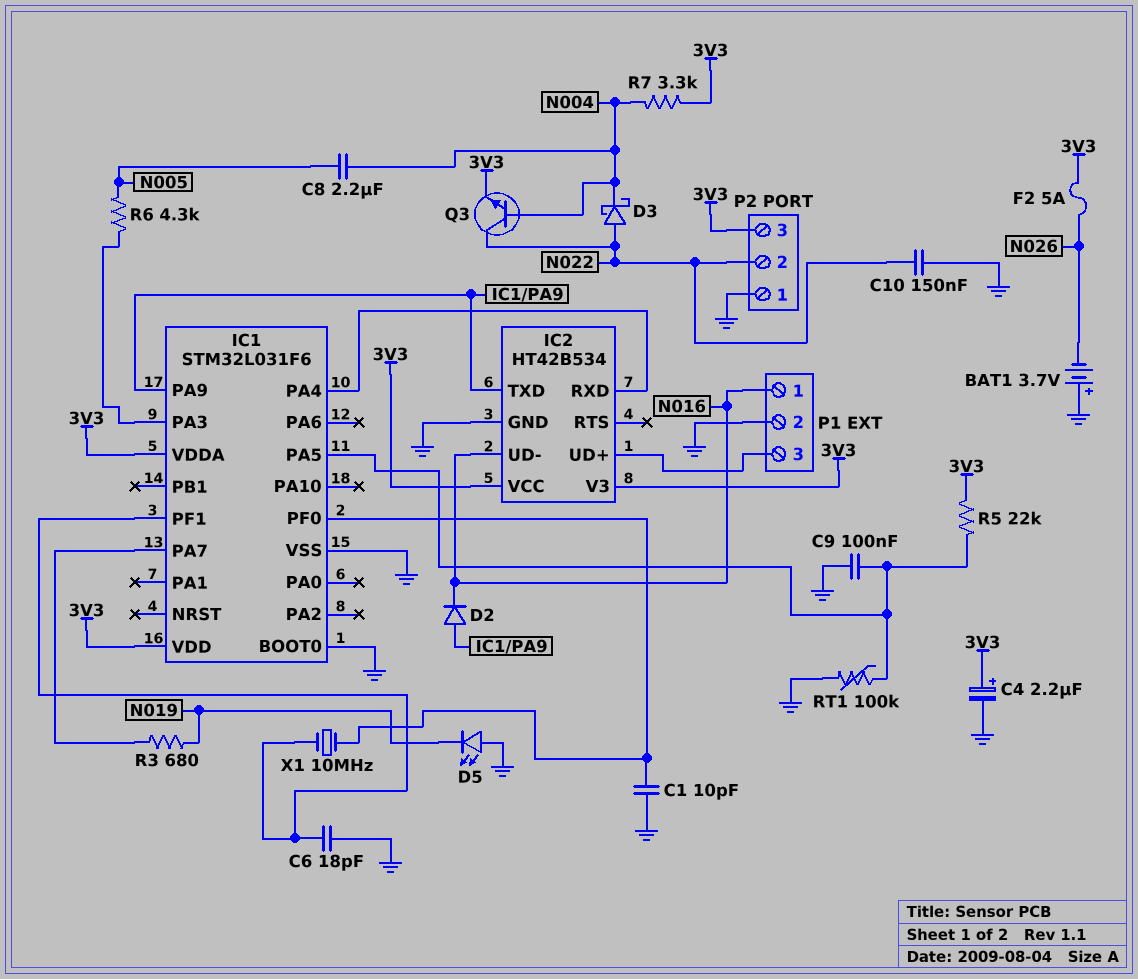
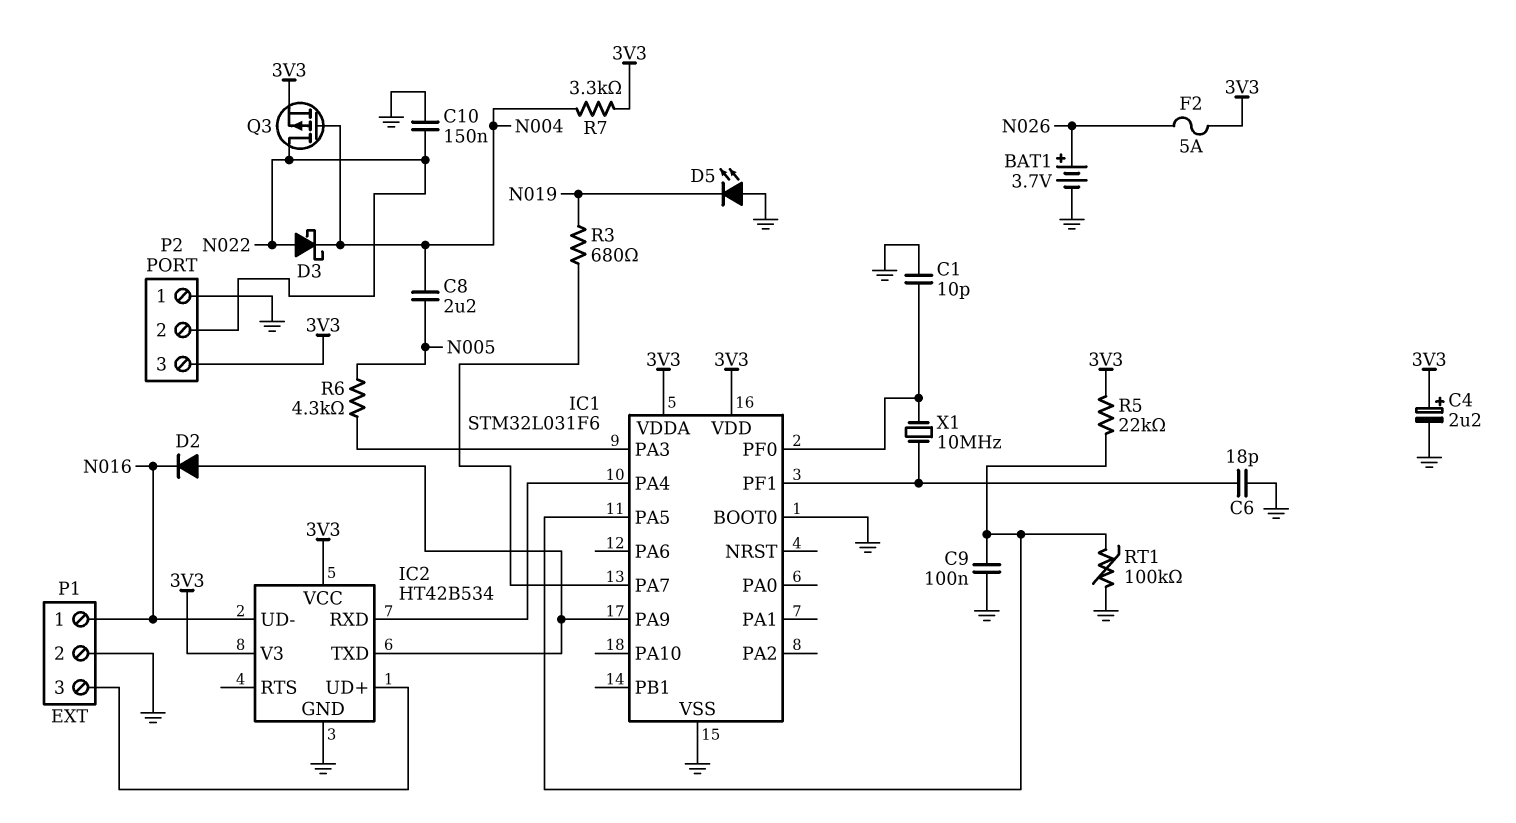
BAT1: 3.7V (plus GND, minus N026) -> 3.7V (plus N026, minus GND)
Q3: NPN (B N004, C N022, E 3V3) -> PMOS (G N004, D N022, S 3V3)

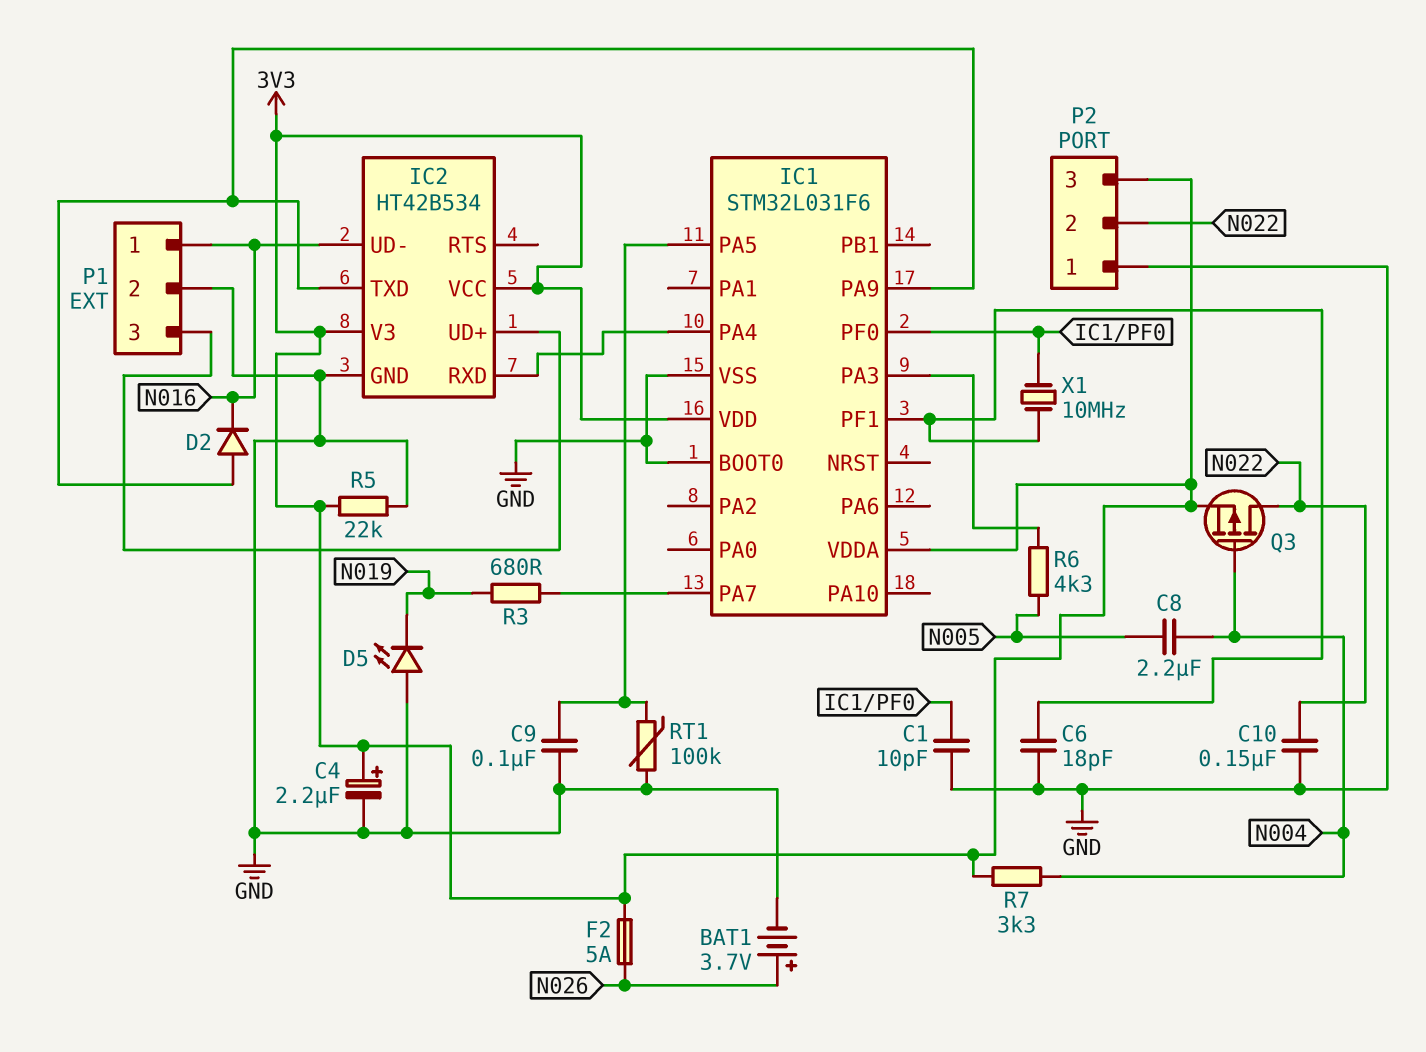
D3: schottky (A N022, K N004) -> none
R5: 22k (3V3, IC1/PA5) -> 22k (3V3, GND)

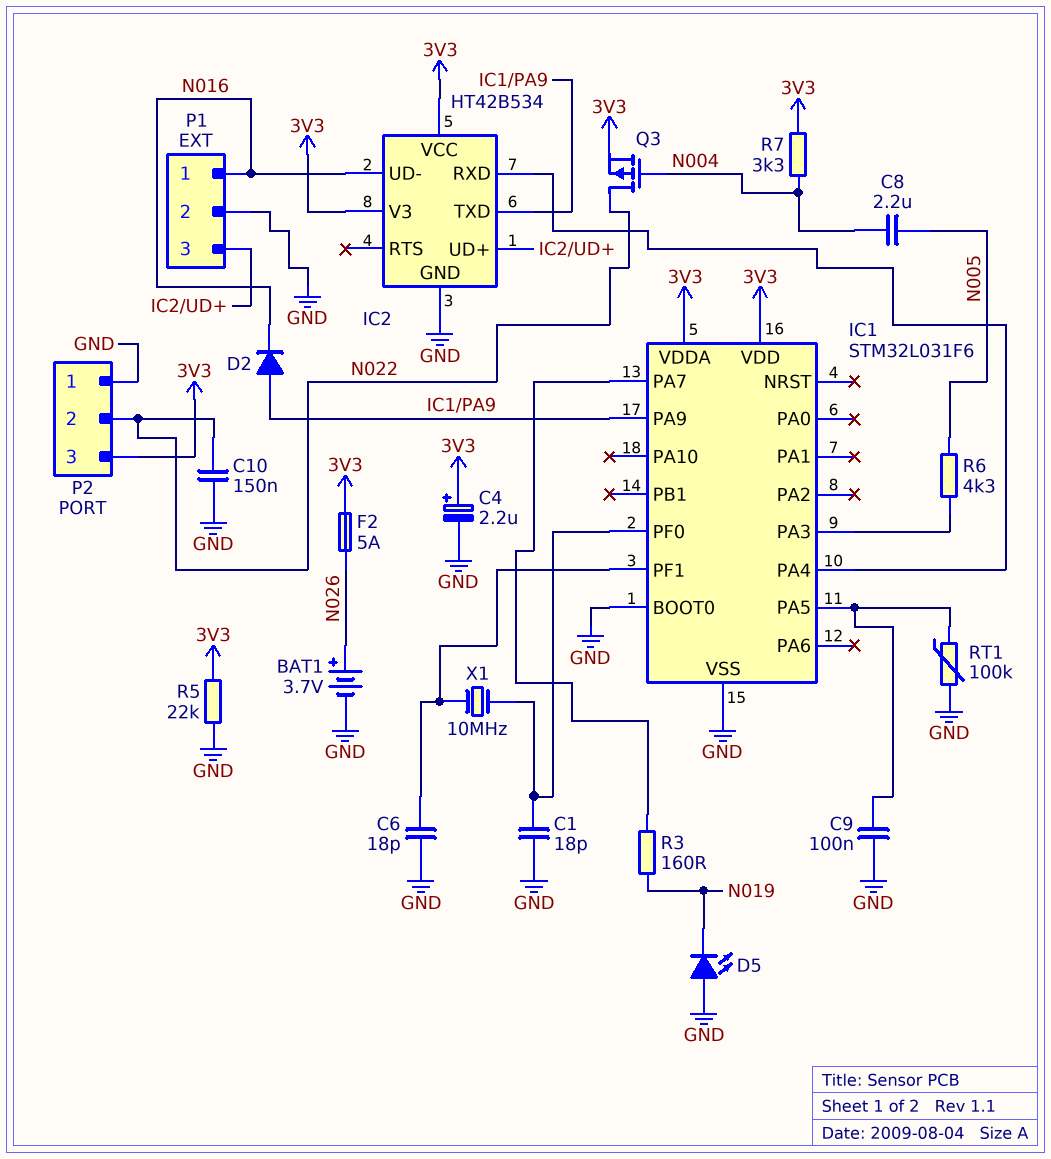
C1: 10pF (GND, IC1/PF0) -> 18pF (GND, IC1/PF0)
R3: 680 (IC1/PA7, N019) -> 160 (IC1/PA7, N019)

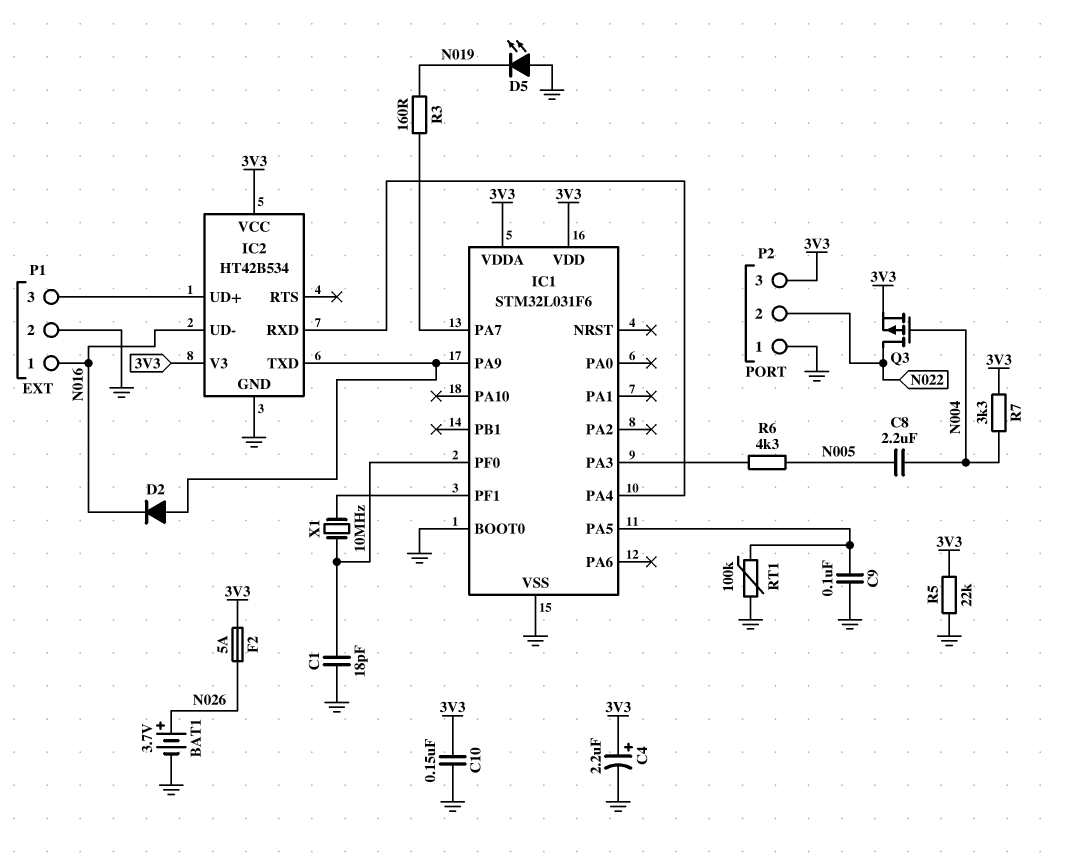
C6: 18pF (GND, IC1/PF1) -> none
C10: 150nF (GND, N022) -> 150nF (3V3, GND)

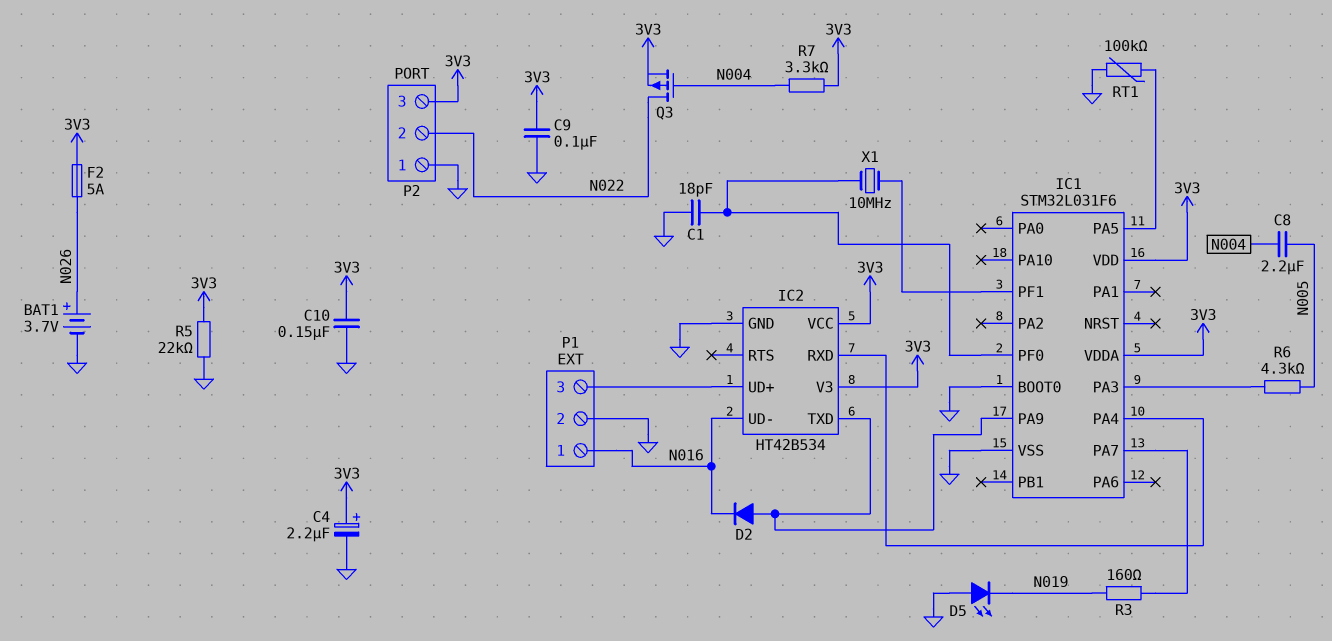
C9: 100nF (GND, IC1/PA5) -> 100nF (3V3, GND)

